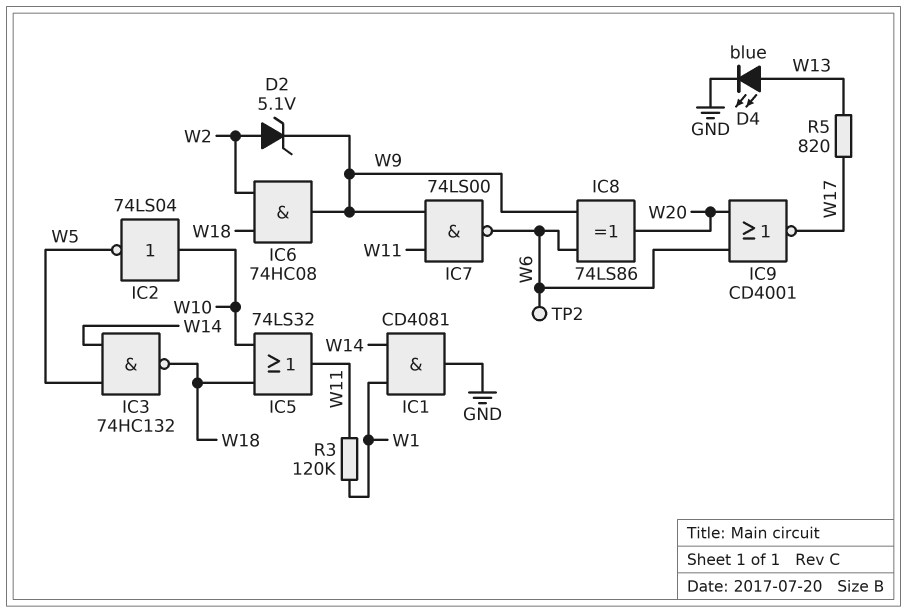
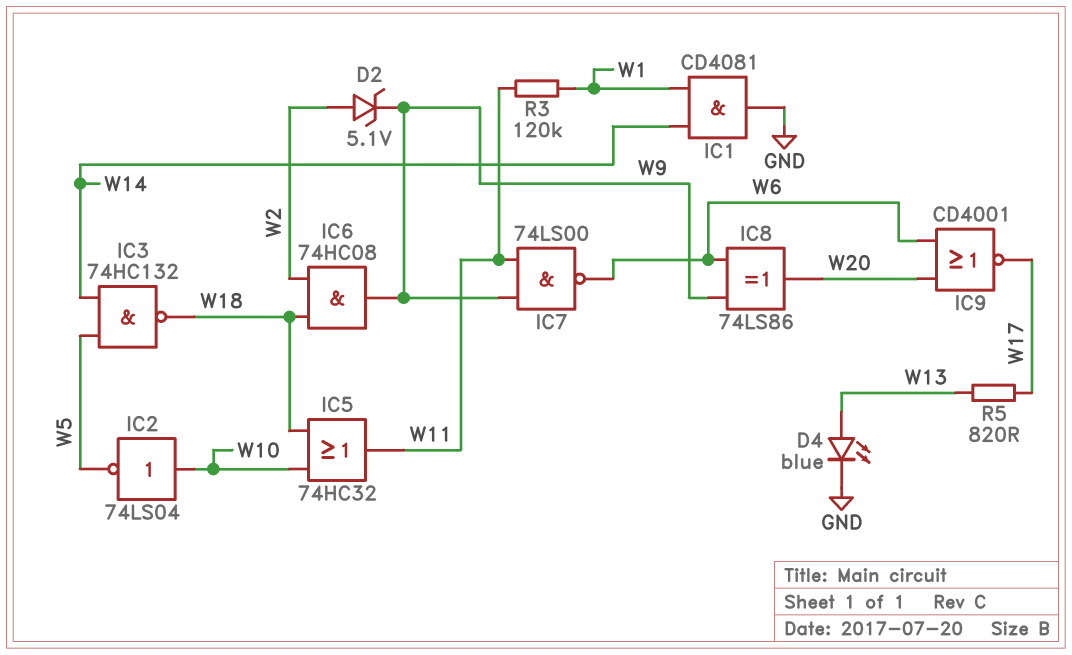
IC5: OR 74LS32 (in W10, in W18, out W11) -> OR 74HC32 (in W10, in W18, out W11)
TP2: test point (W6) -> none

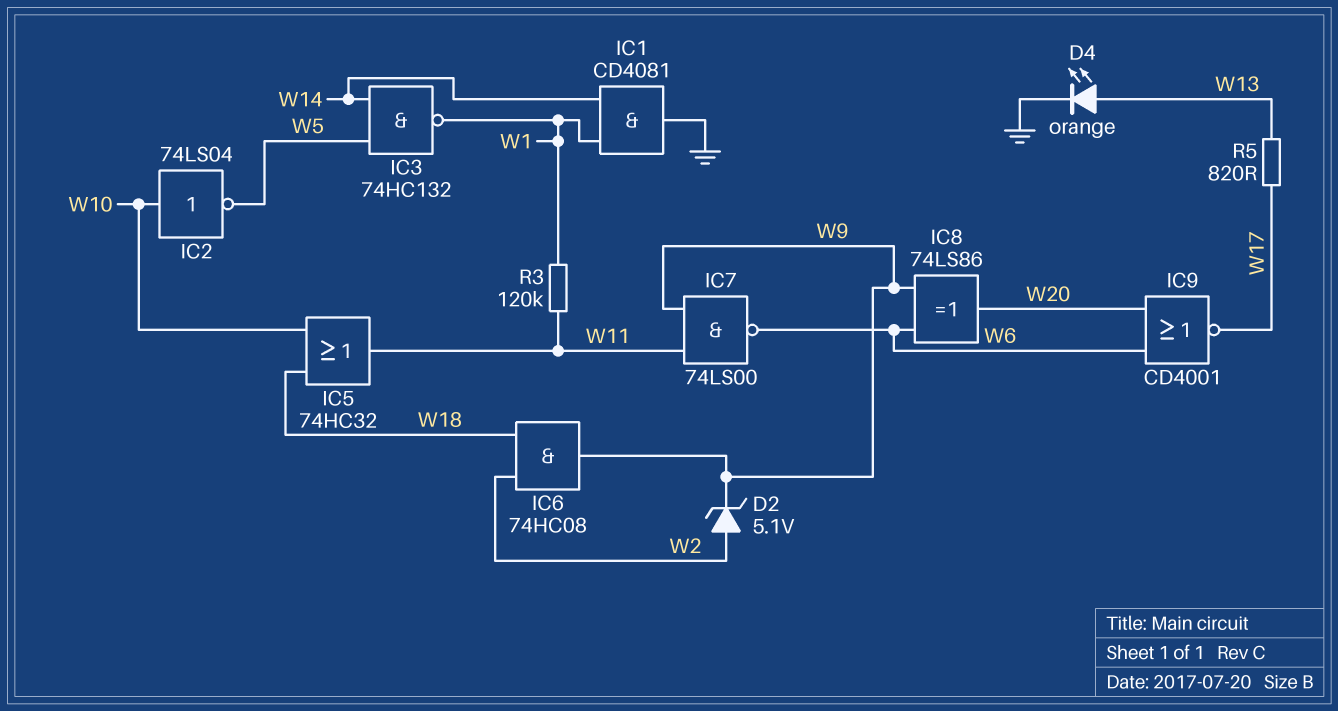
D4: LED blue (A W13, K GND) -> LED orange (A W13, K GND)
IC3: NAND 74HC132 (in W5, in W14, out W18) -> NAND 74HC132 (in W5, in W14, out W1)

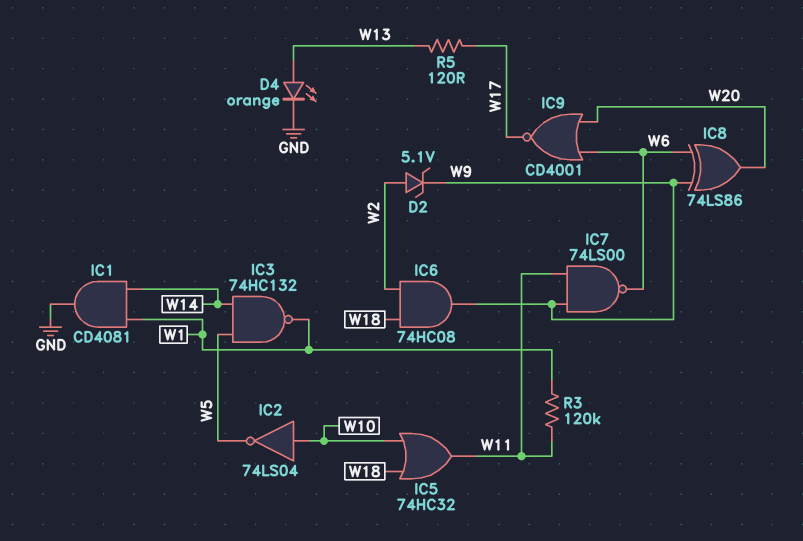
R5: 820 (W13, W17) -> 120 (W13, W17)

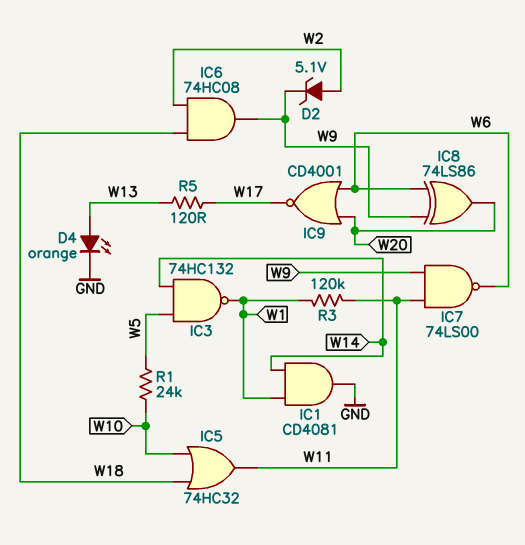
IC2: NOT 74LS04 (in W10, out W5) -> none
R1: none -> 24k (W5, W10)

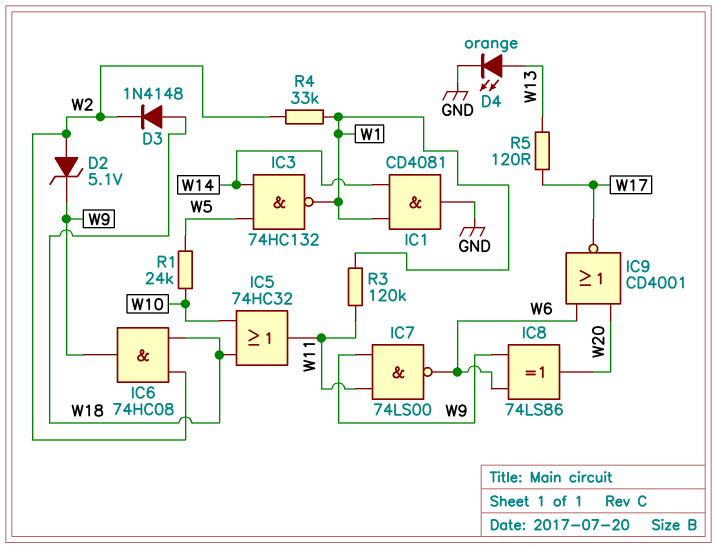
D3: none -> diode 1N4148 (A W18, K W2)
R4: none -> 33k (W1, W2)

